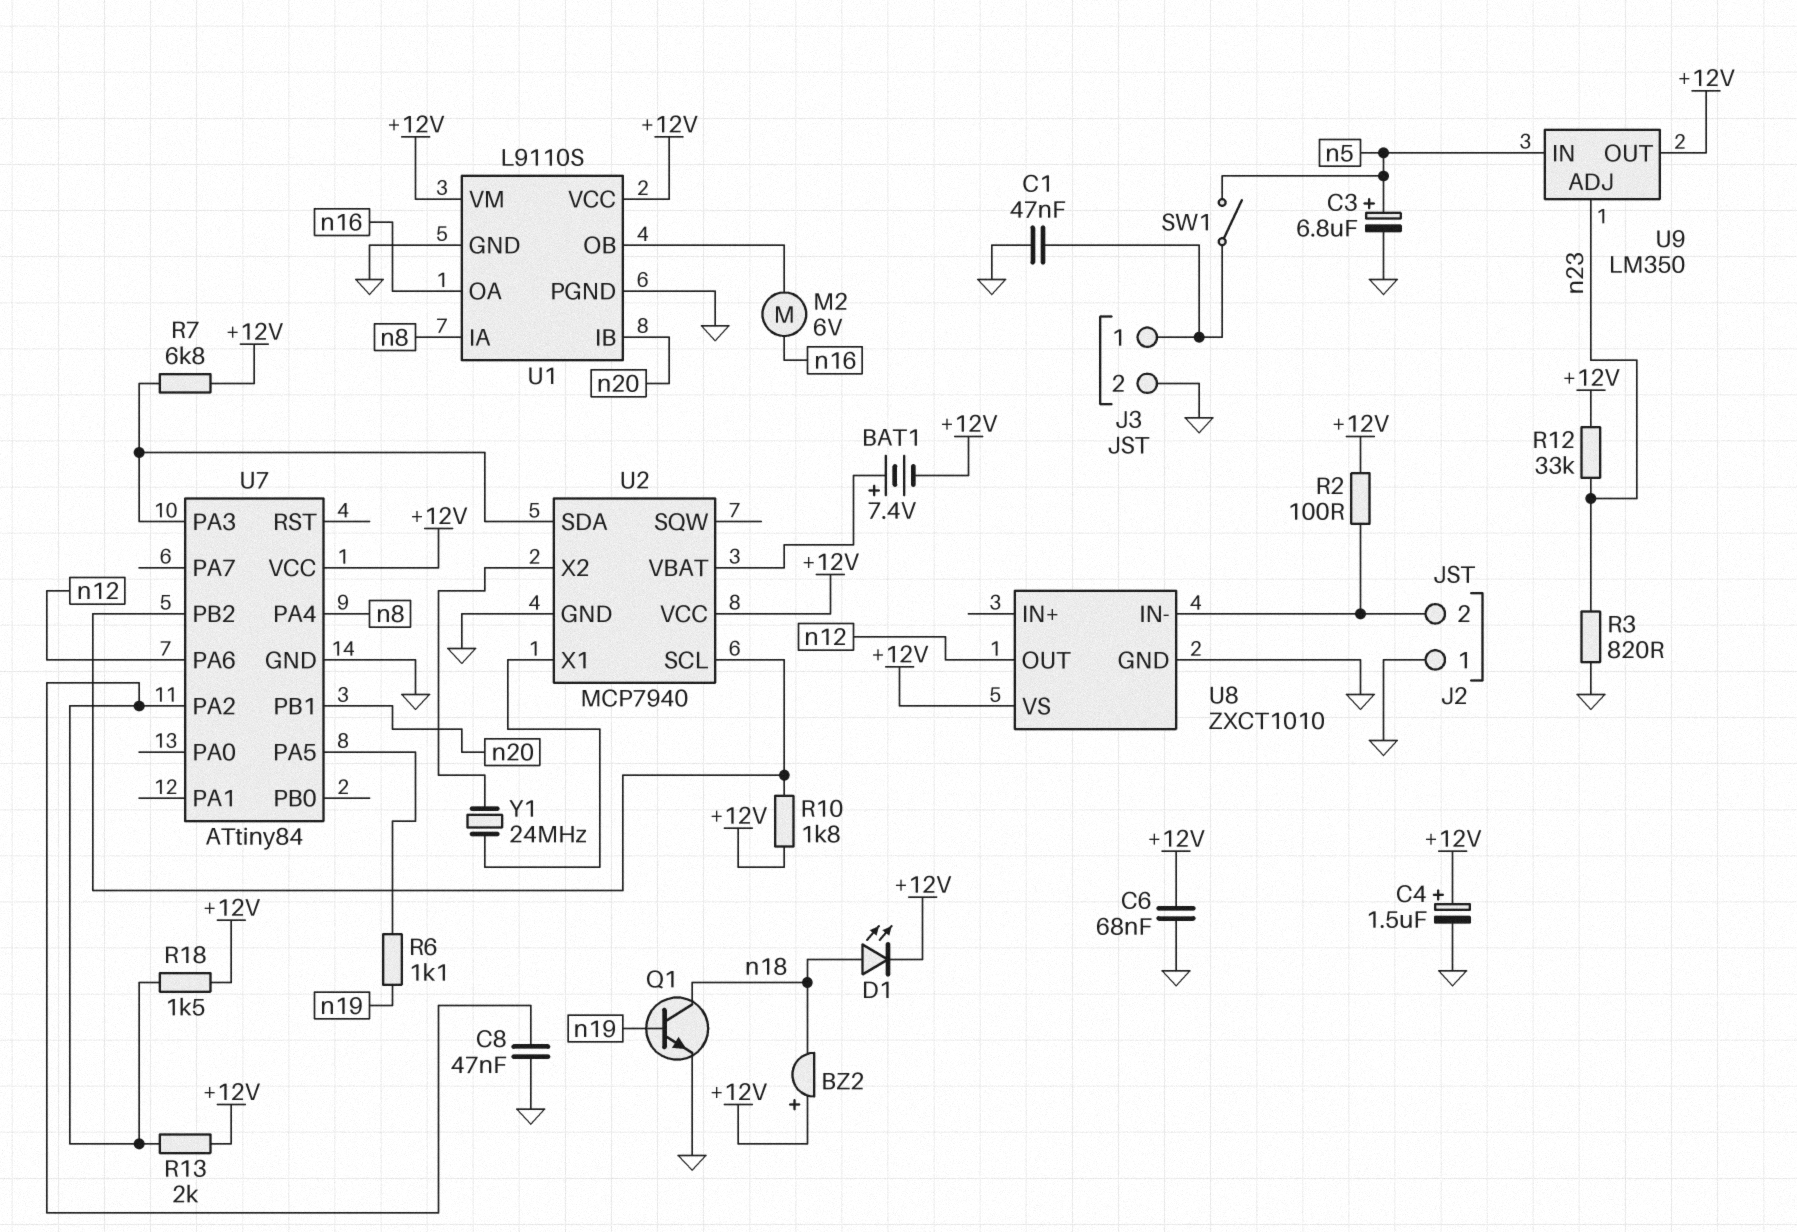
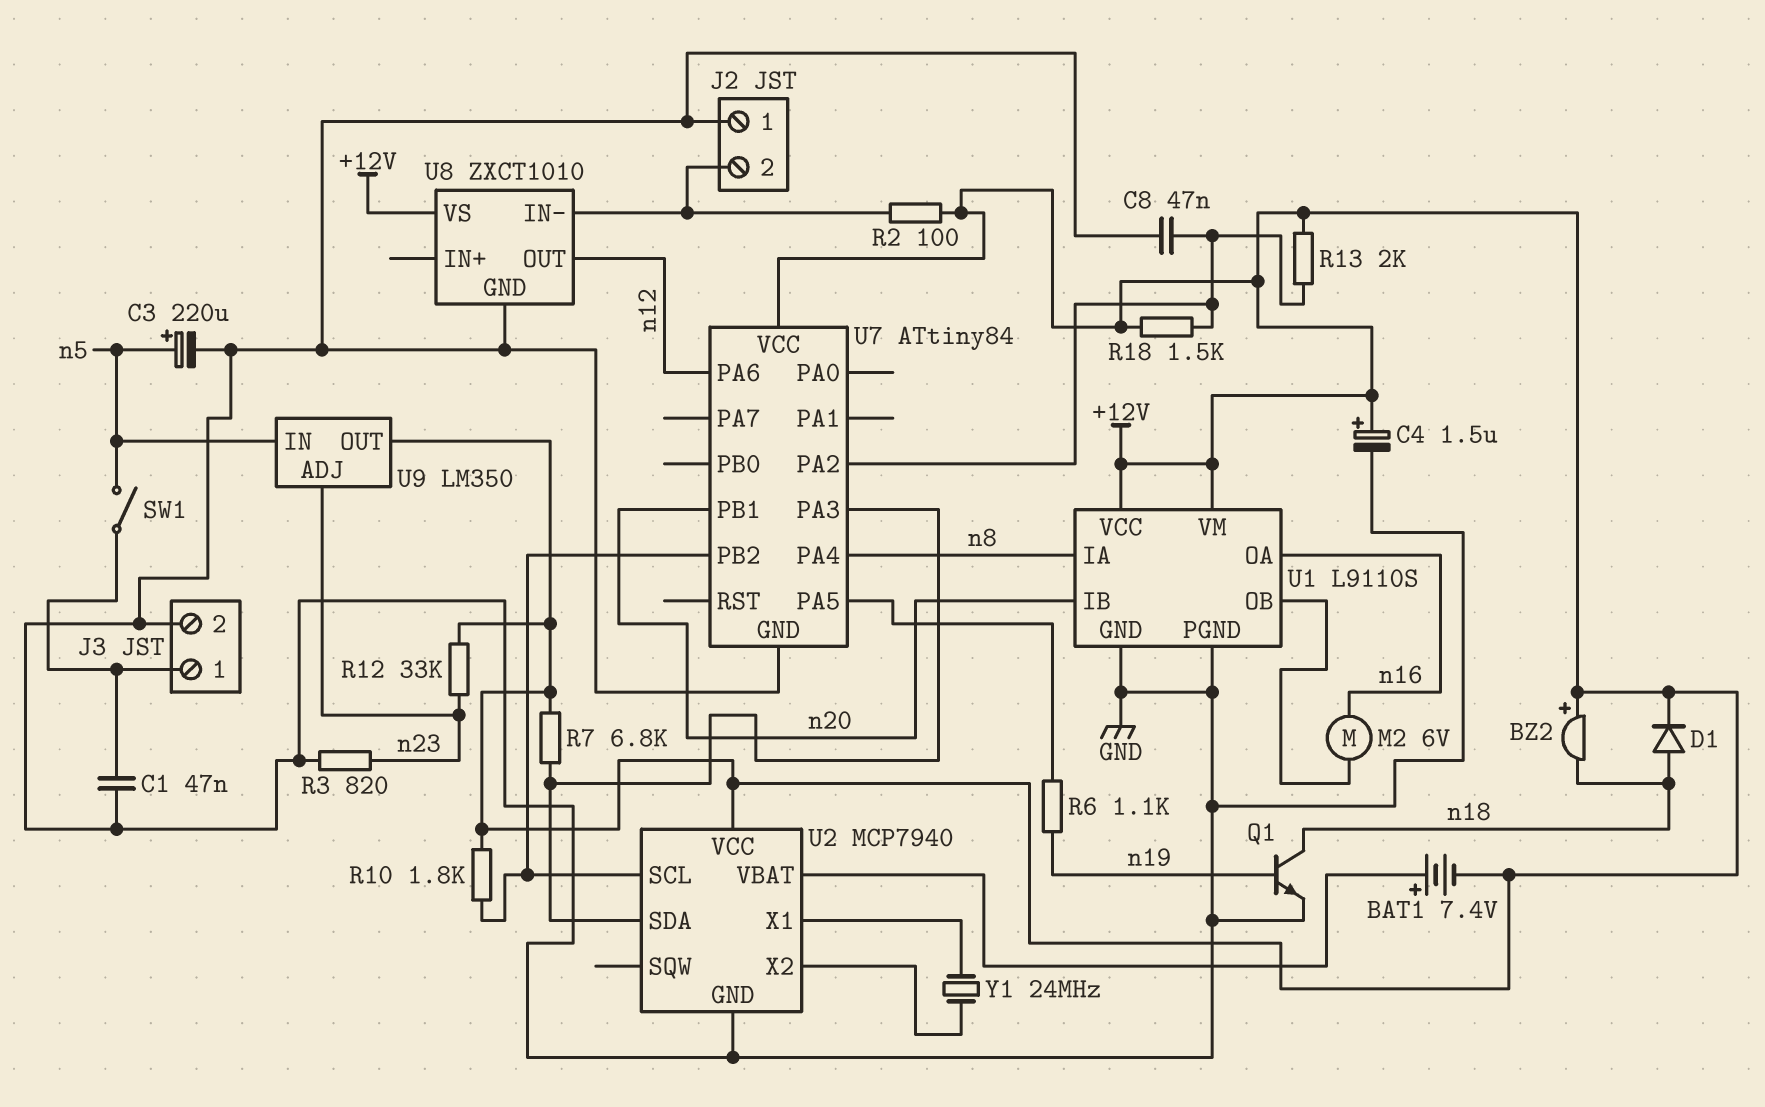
C3: 6.8uF (plus n5, minus GND) -> 220uF (plus n5, minus GND)
C6: 68nF (+12V, GND) -> none
D1: LED (A n18, K +12V) -> diode (A n18, K +12V)

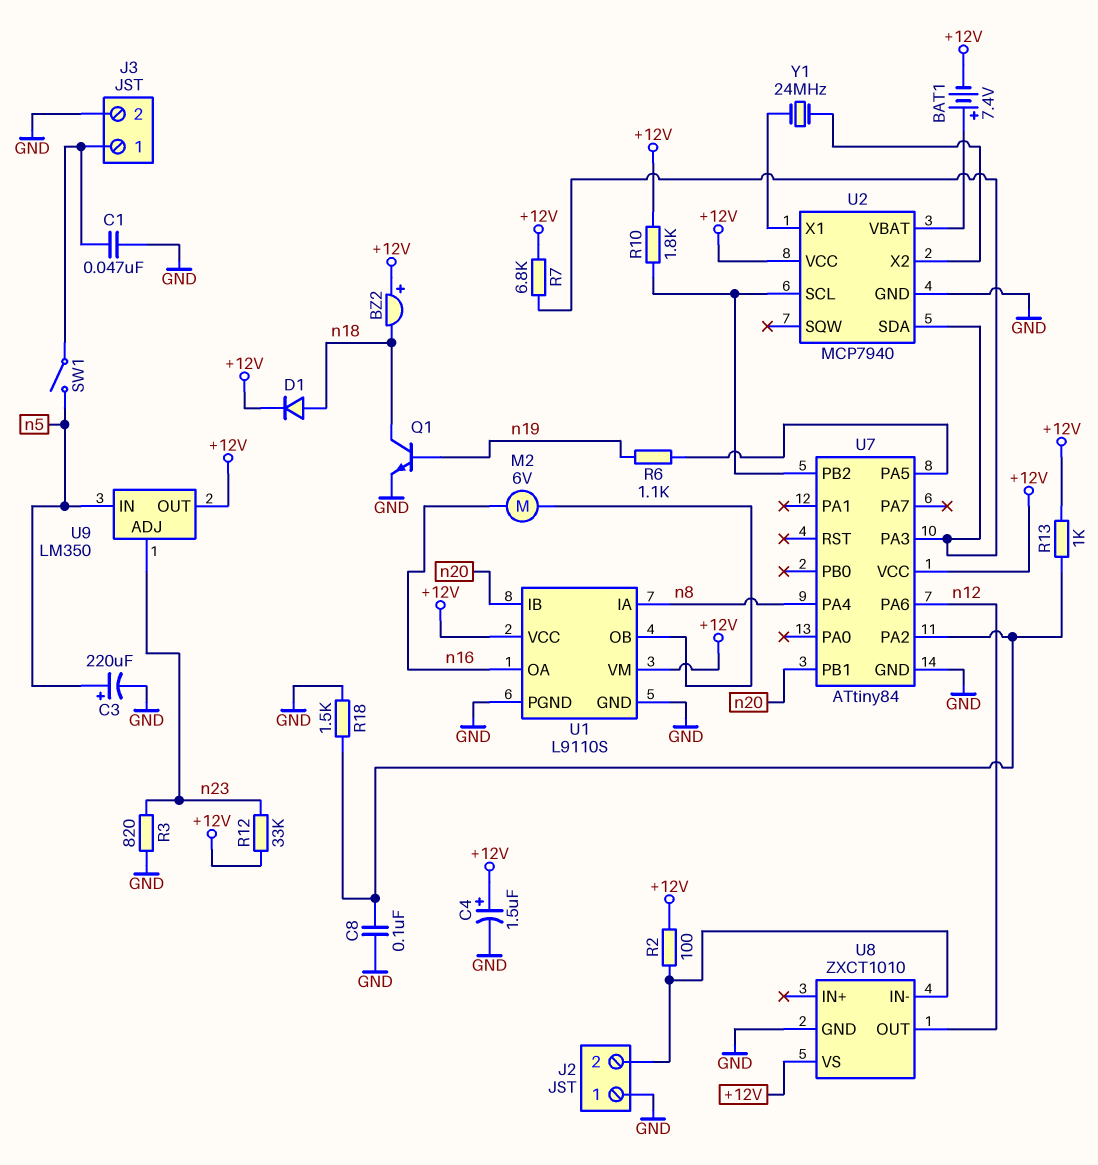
C8: 47nF (GND, U7/PA2) -> 100nF (GND, U7/PA2)
R13: 2k (+12V, U7/PA2) -> 1k (+12V, U7/PA2)
R18: 1.5k (+12V, U7/PA2) -> 1.5k (GND, U7/PA2)

